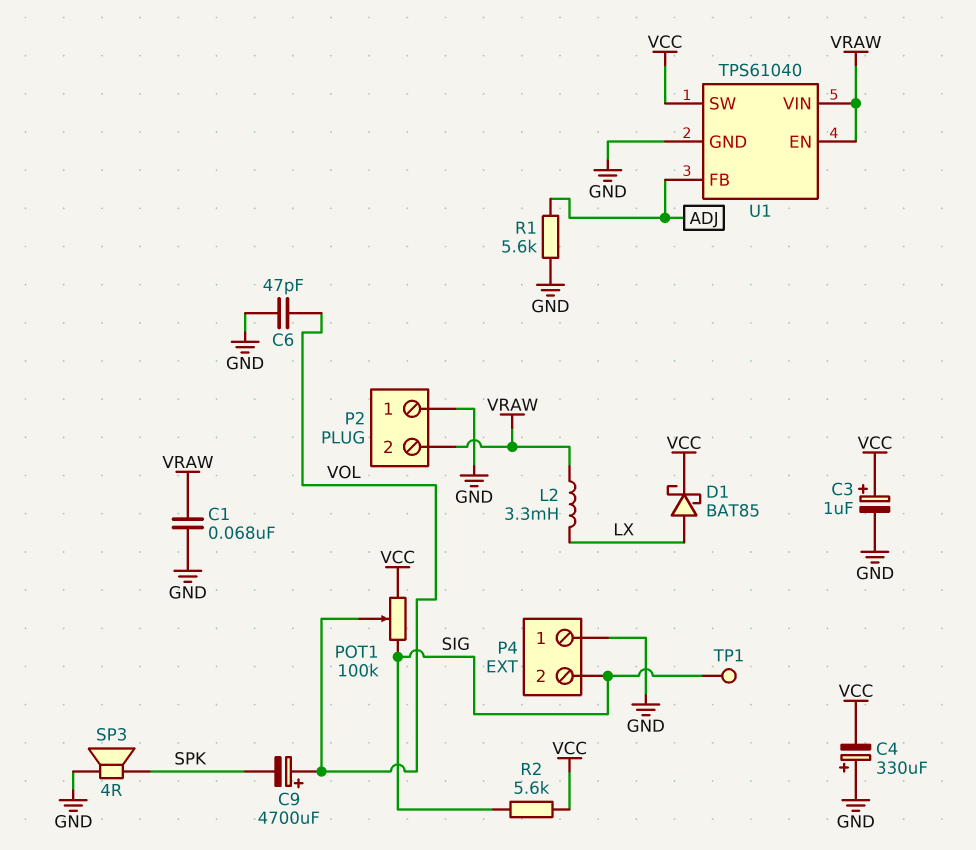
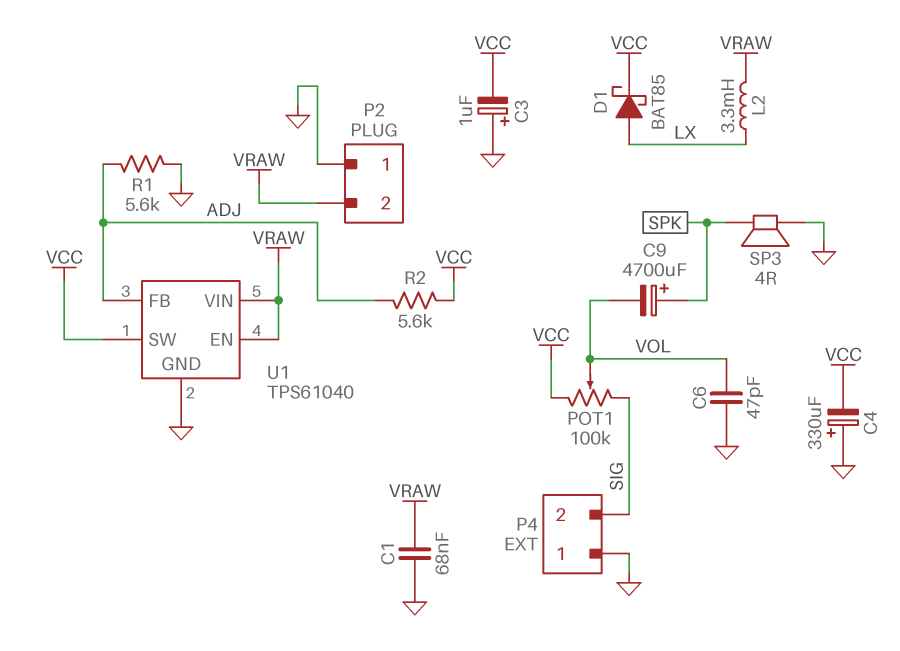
C3: 1uF (plus VCC, minus GND) -> 1uF (plus GND, minus VCC)
C9: 4700uF (plus VOL, minus SPK) -> 4700uF (plus SPK, minus VOL)
R2: 5.6k (SIG, VCC) -> 5.6k (ADJ, VCC)
TP1: test point (SIG) -> none

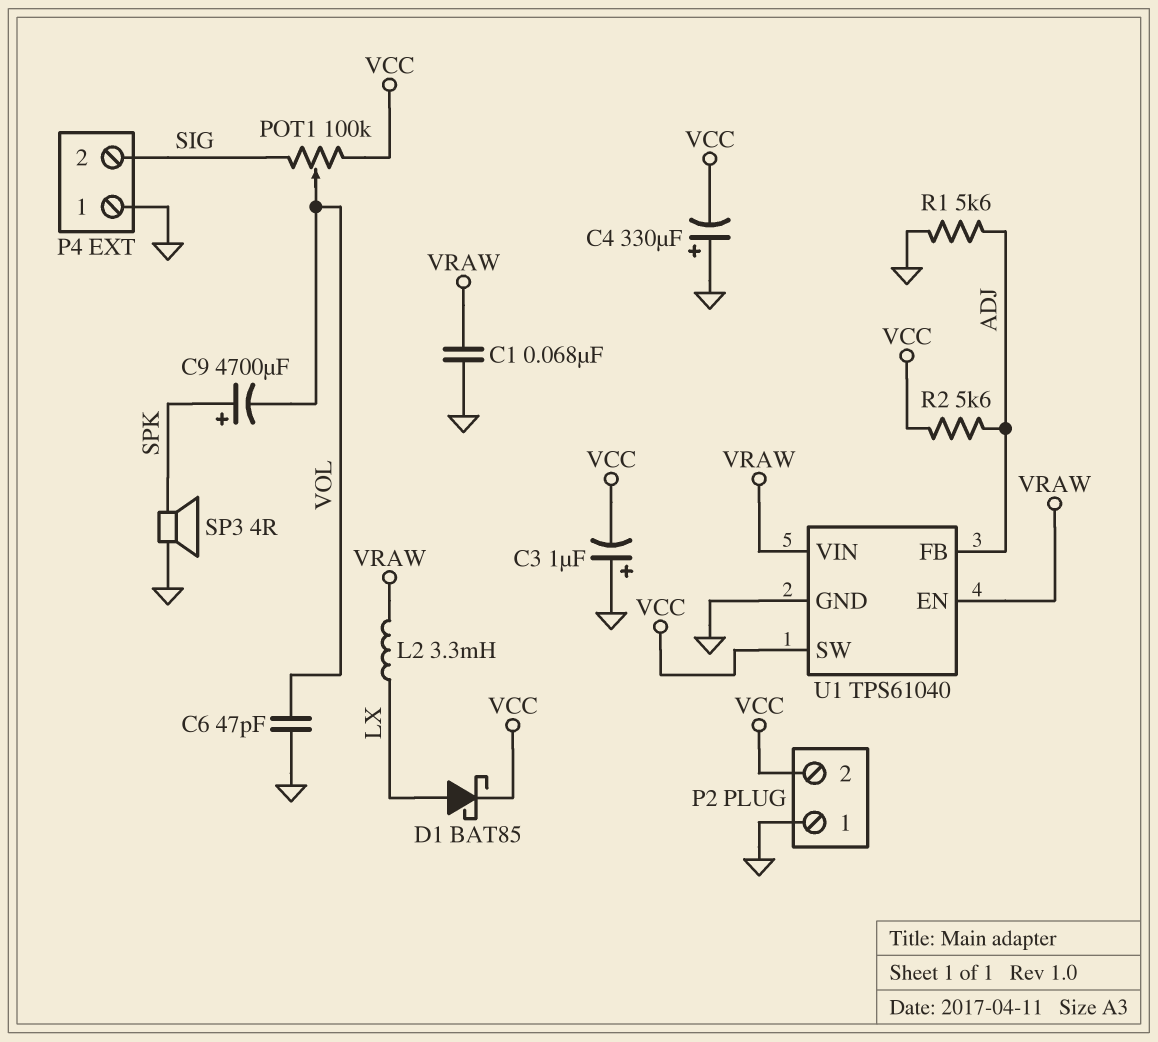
P2 pin 2: VRAW -> VCC

